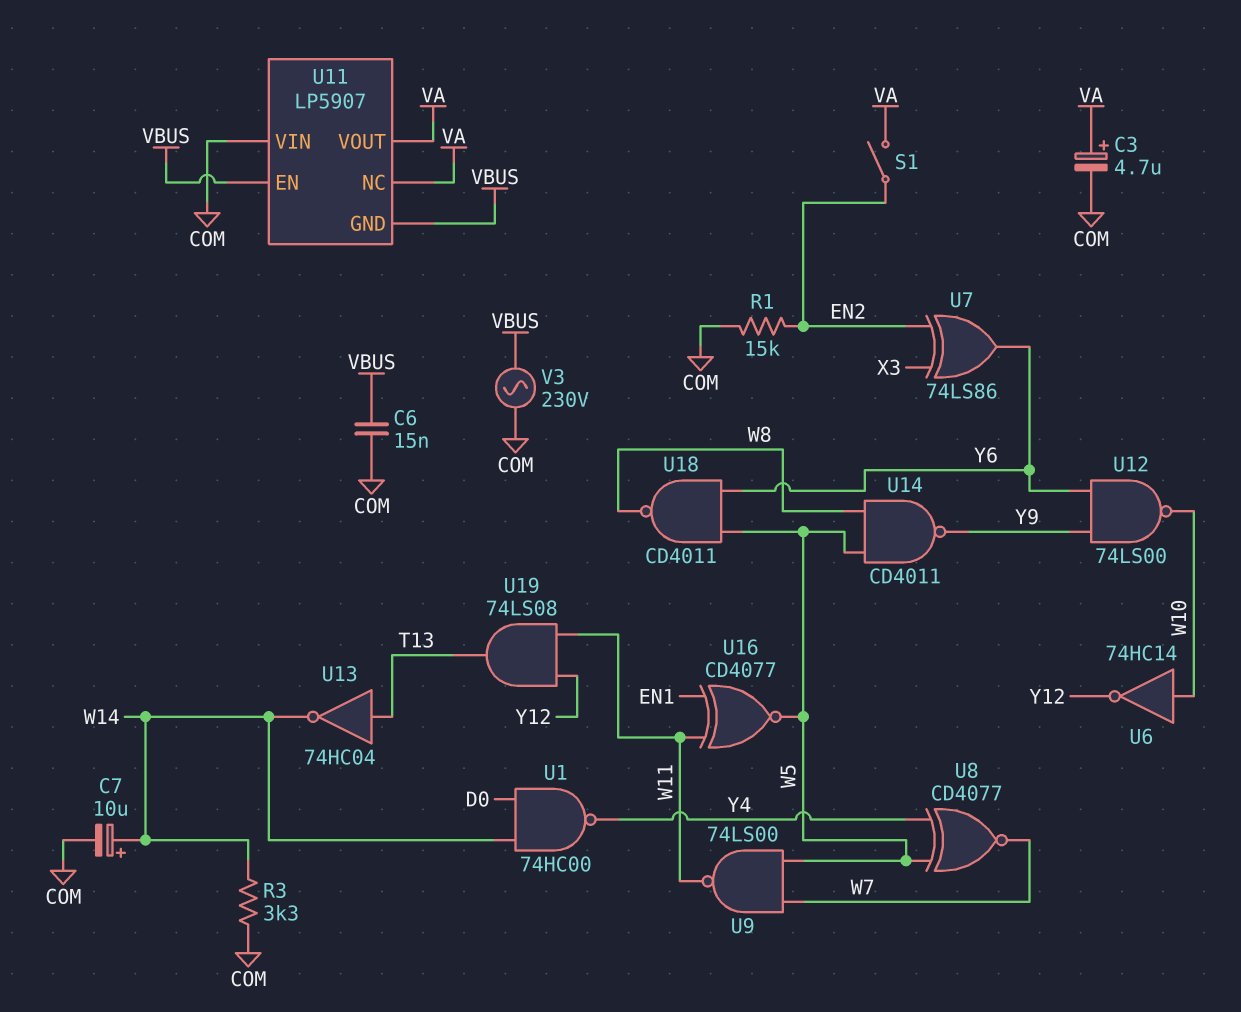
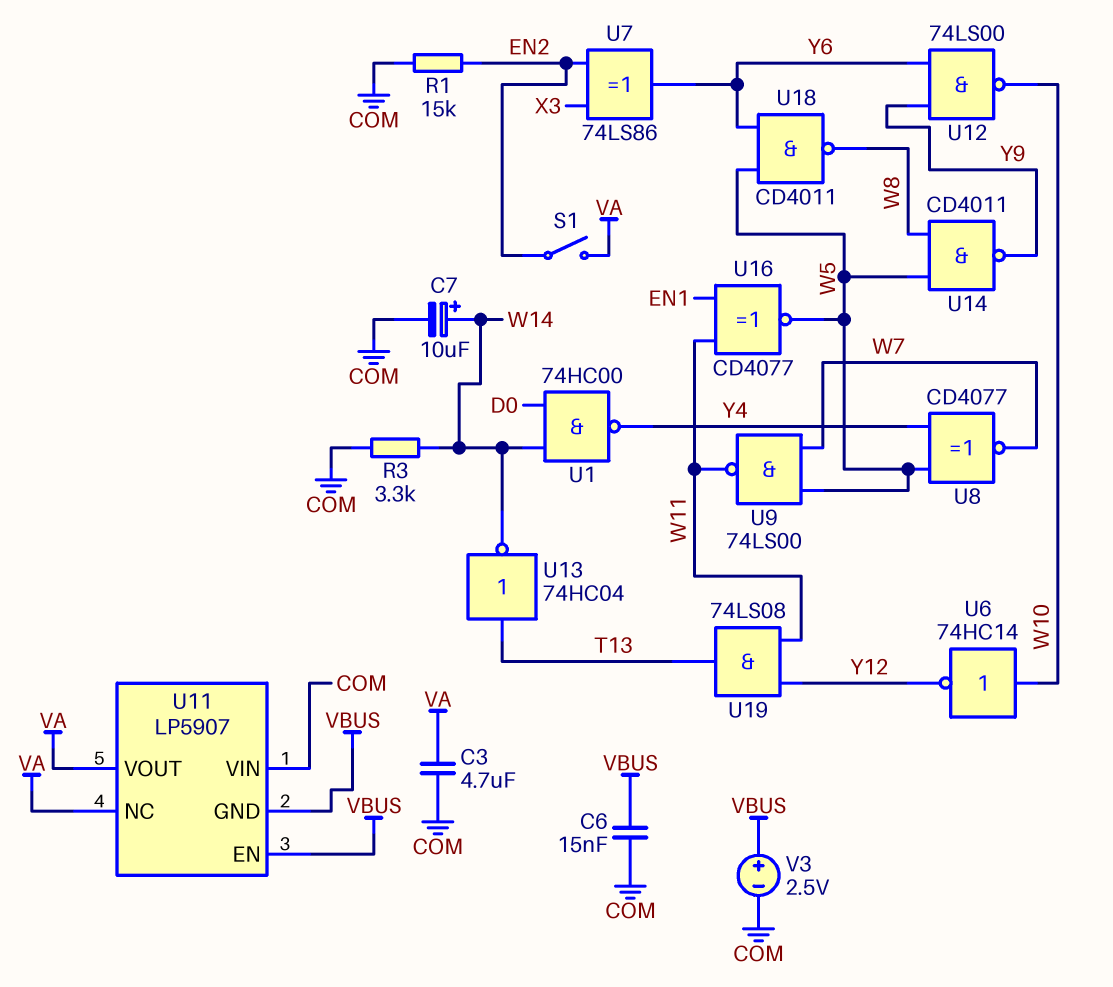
C3: 4.7uF (plus VA, minus COM) -> 4.7uF (COM, VA)
V3: AC 230V (COM, VBUS) -> 2.5V (plus VBUS, minus COM)

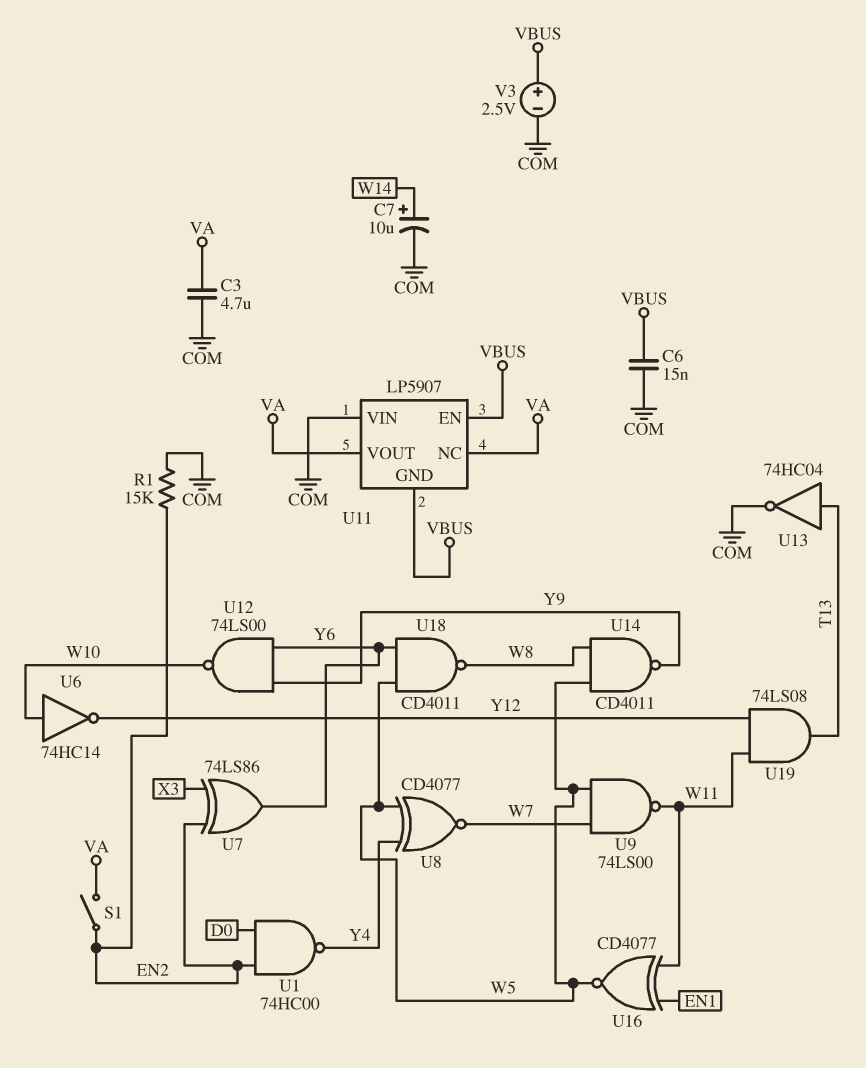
R3: 3.3k (COM, W14) -> none
U1: NAND 74HC00 (in D0, in W14, out Y4) -> NAND 74HC00 (in D0, in EN2, out Y4)
U13: NOT 74HC04 (in T13, out W14) -> NOT 74HC04 (in T13, out COM)

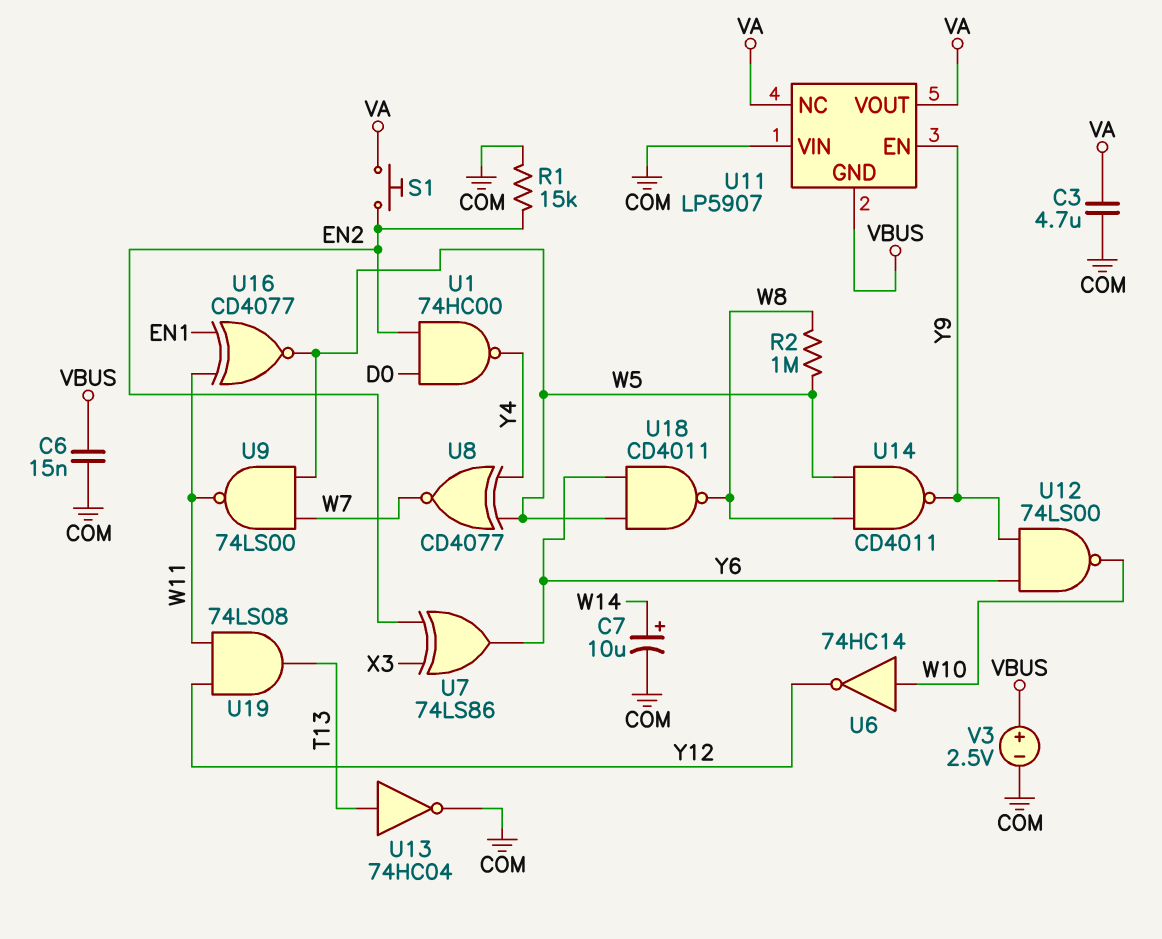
R2: none -> 1M (W5, W8)
S1: switch (EN2, VA) -> button (EN2, VA)
U11 pin EN: VBUS -> Y9

